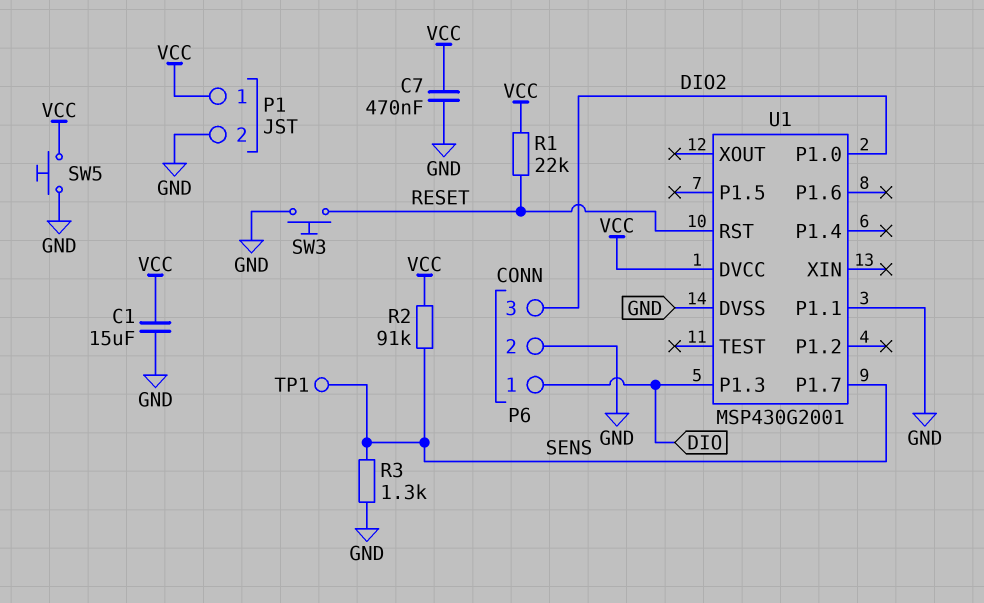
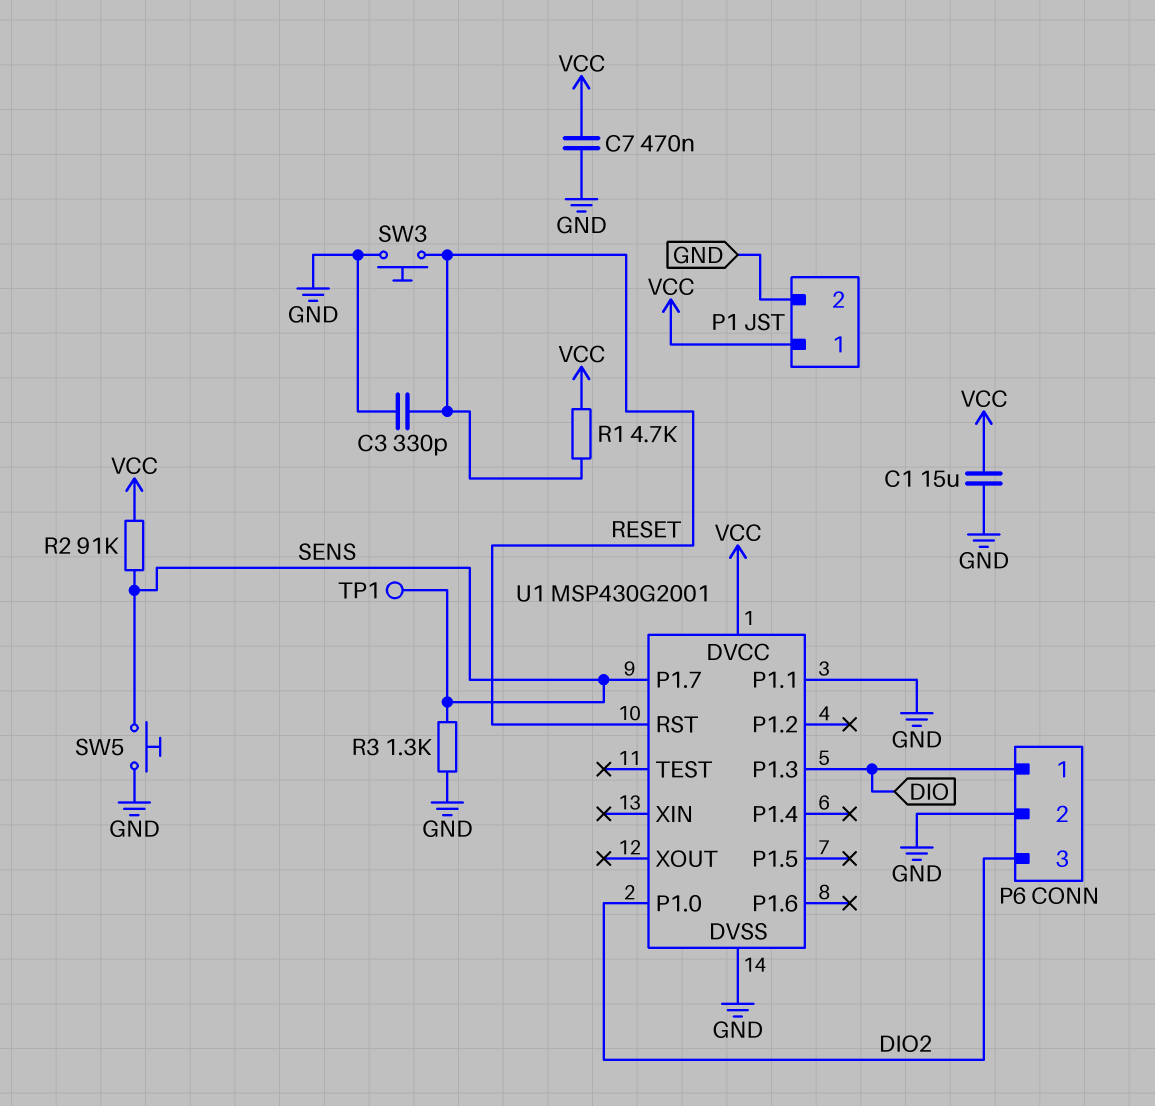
C3: none -> 330pF (GND, RESET)
R1: 22k (RESET, VCC) -> 4.7k (RESET, VCC)
SW5: button (GND, VCC) -> button (GND, SENS)

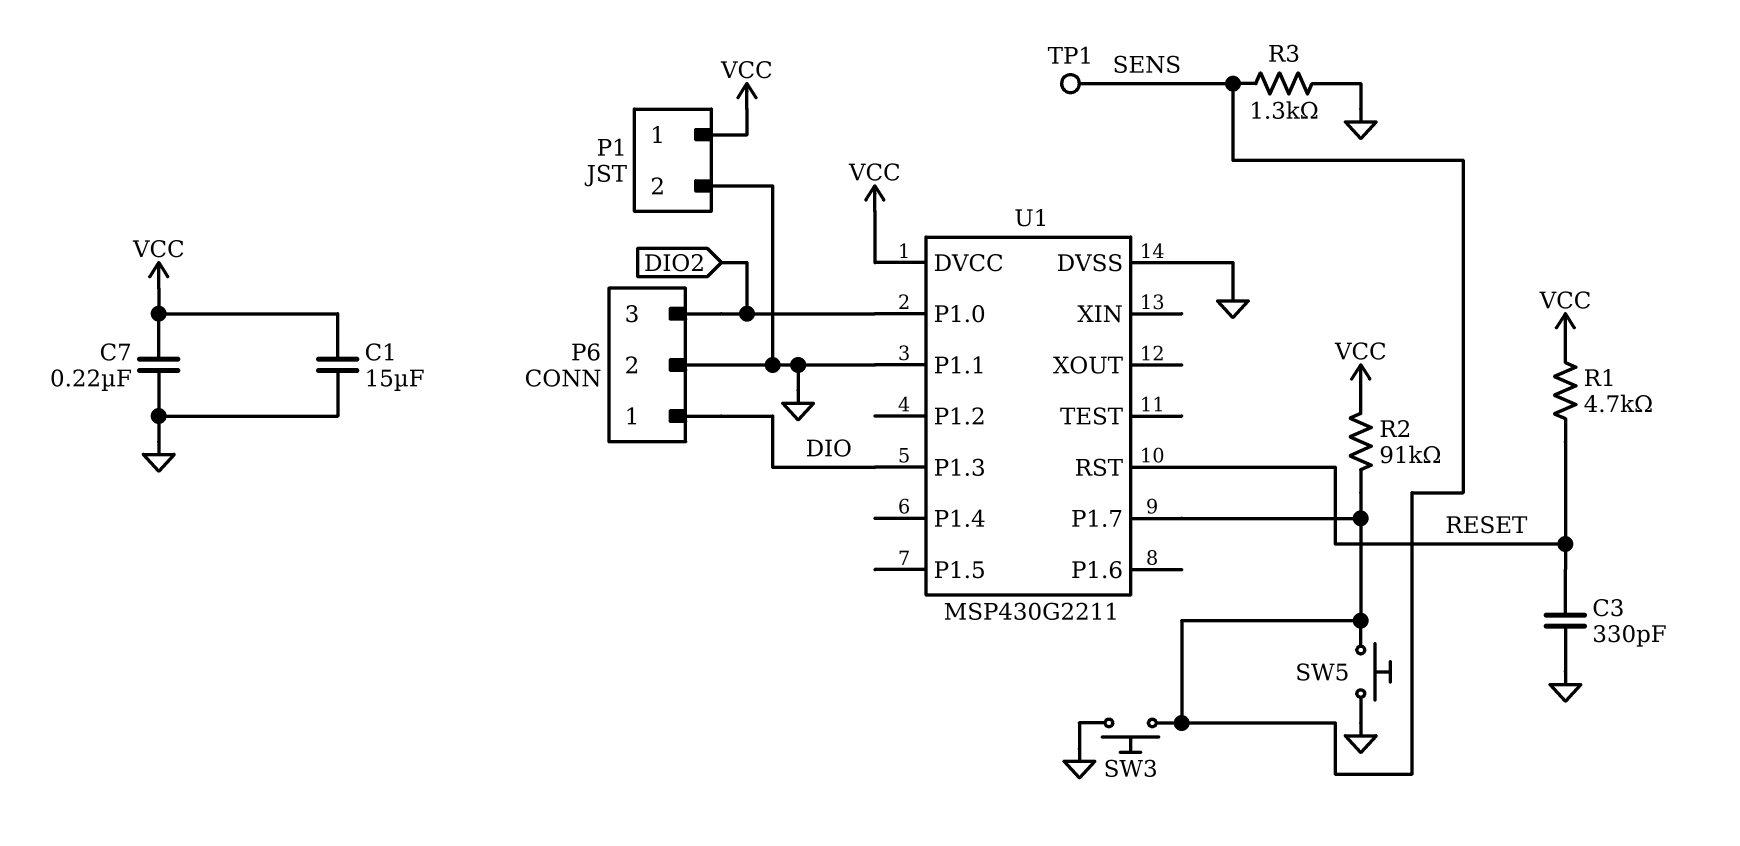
C7: 470nF (GND, VCC) -> 220nF (GND, VCC)
SW3: button (GND, RESET) -> button (GND, SENS)
U1: MSP430G2001 -> MSP430G2211

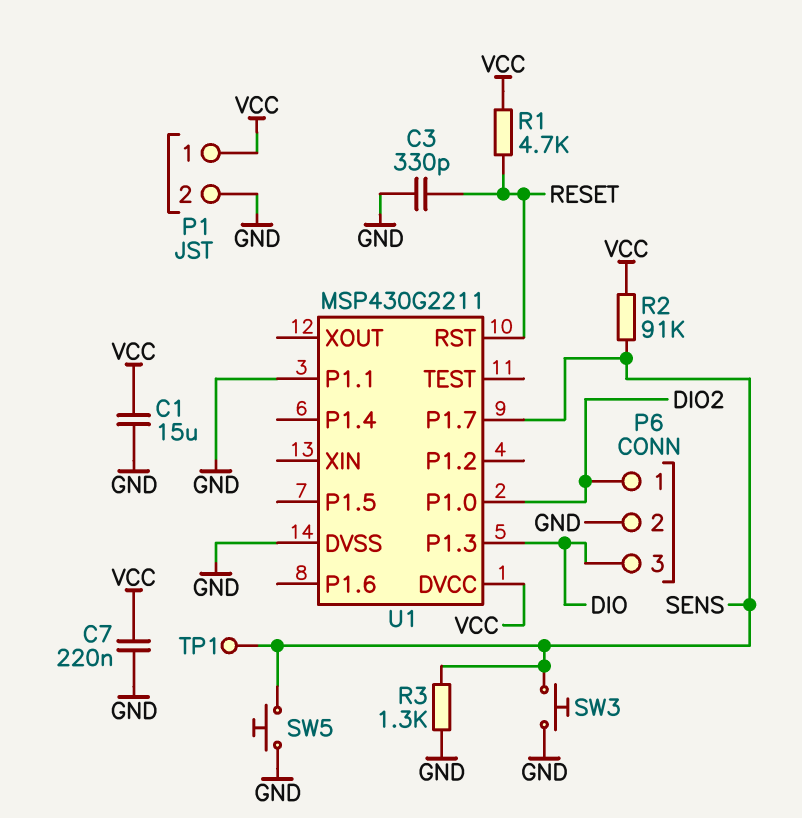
P6 pin 1: DIO -> DIO2
P6 pin 3: DIO2 -> DIO

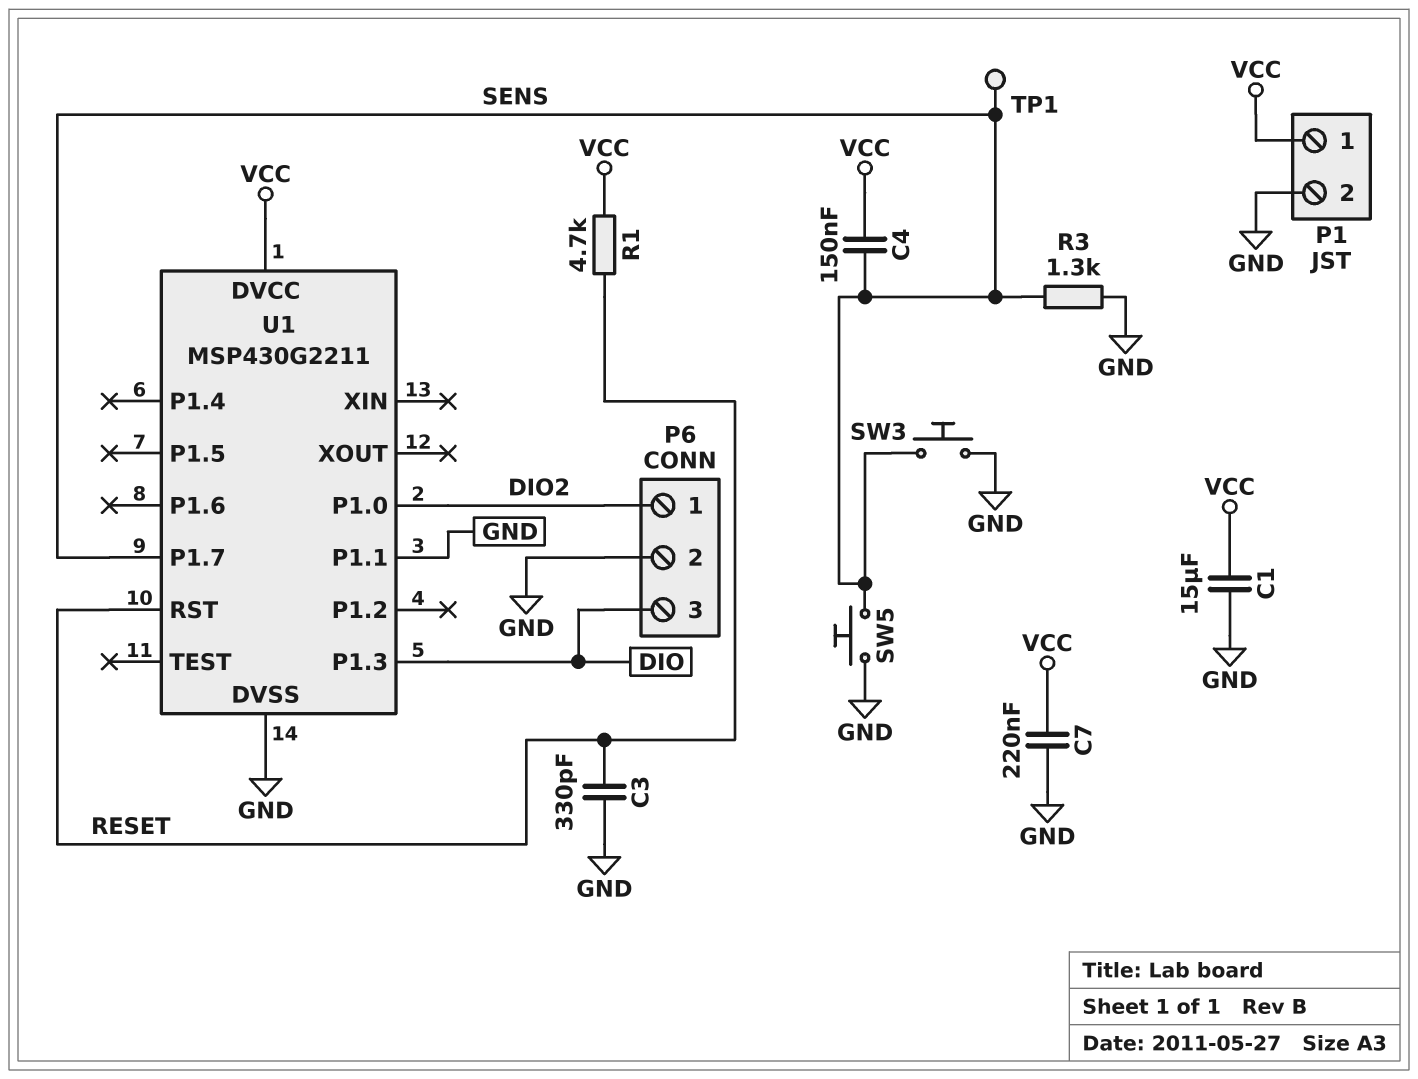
C4: none -> 150nF (SENS, VCC)
R2: 91k (SENS, VCC) -> none

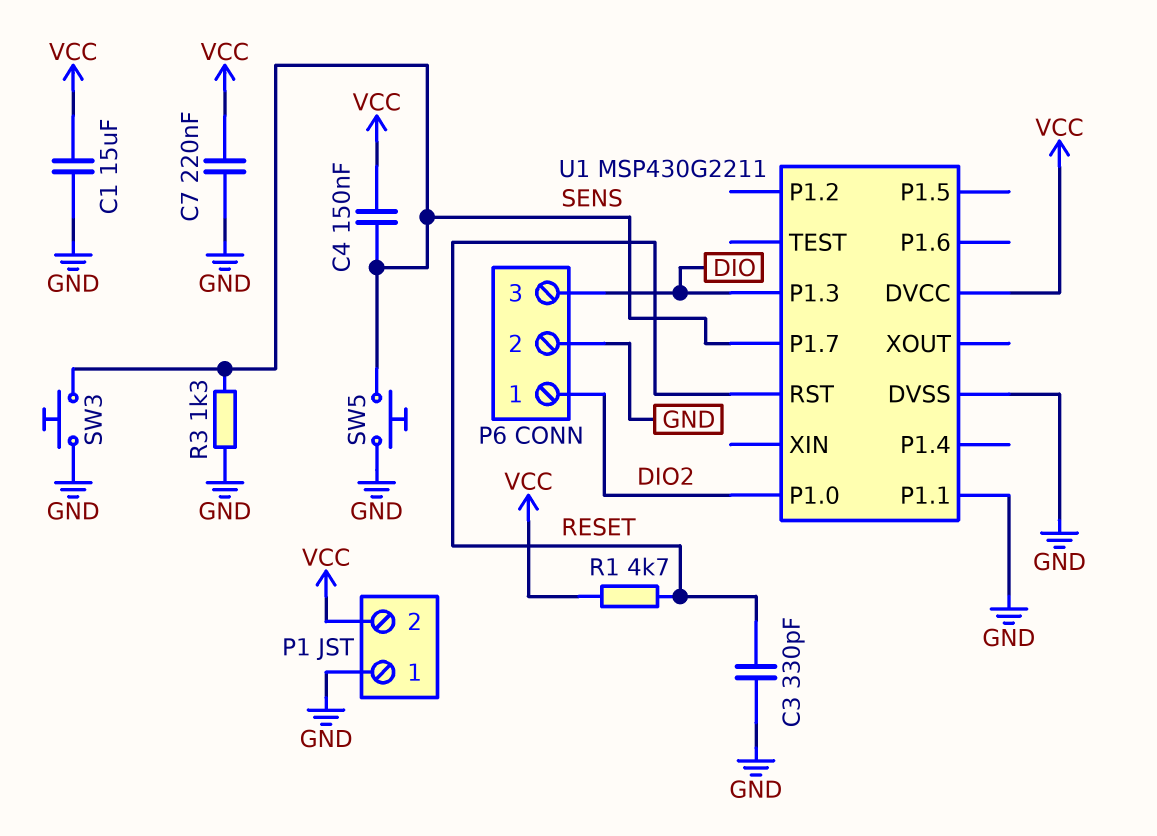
P1 pin 1: VCC -> GND
P1 pin 2: GND -> VCC
TP1: test point (SENS) -> none

